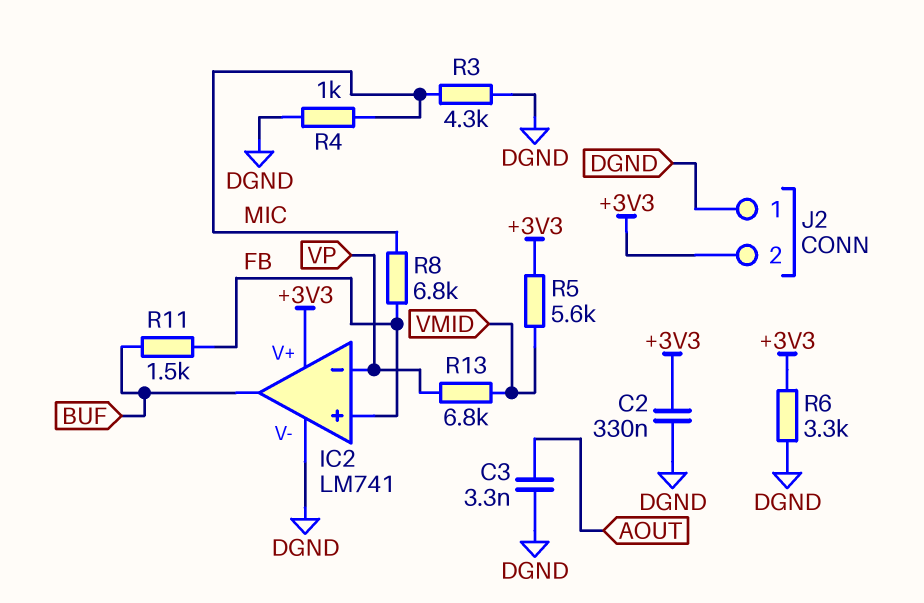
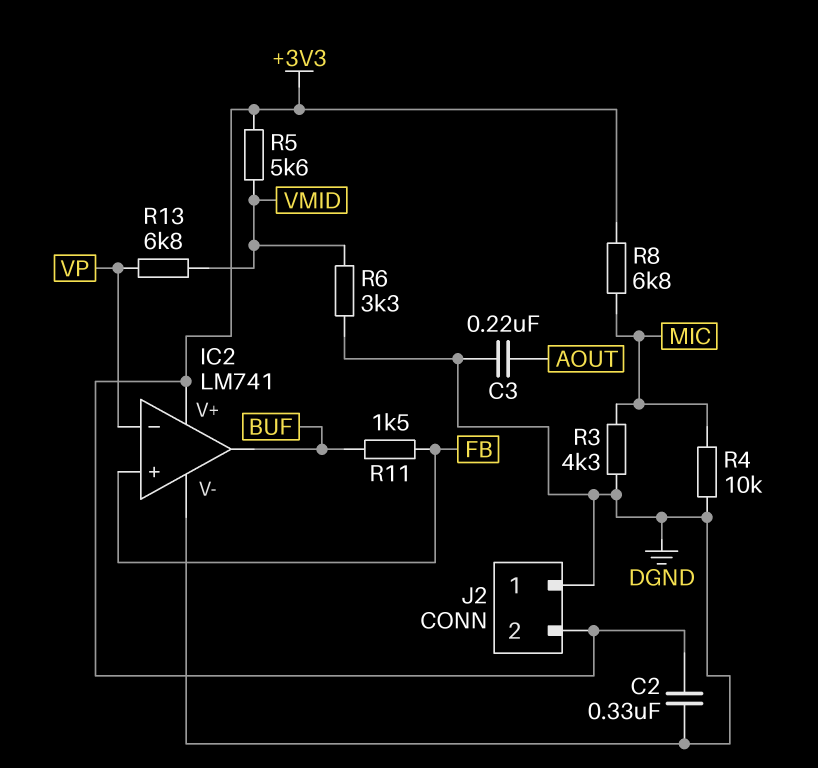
C3: 3.3nF (AOUT, DGND) -> 220nF (AOUT, DGND)
R4: 1k (DGND, MIC) -> 10k (DGND, MIC)
R6: 3.3k (+3V3, DGND) -> 3.3k (DGND, VMID)
R8: 6.8k (FB, MIC) -> 6.8k (+3V3, MIC)

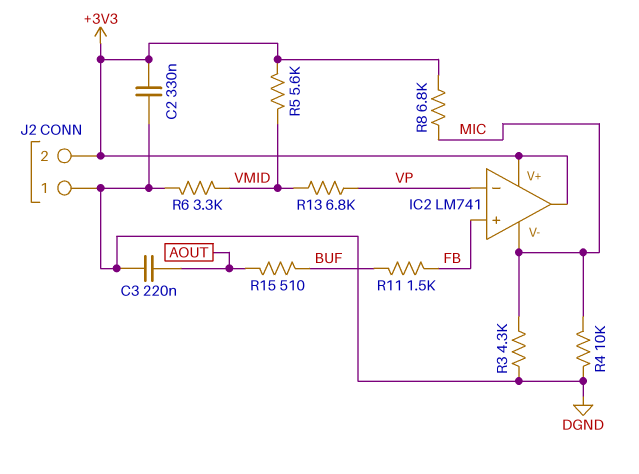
IC2 pin V-: DGND -> MIC
IC2 pin out: BUF -> +3V3
R15: none -> 510 (AOUT, BUF)

